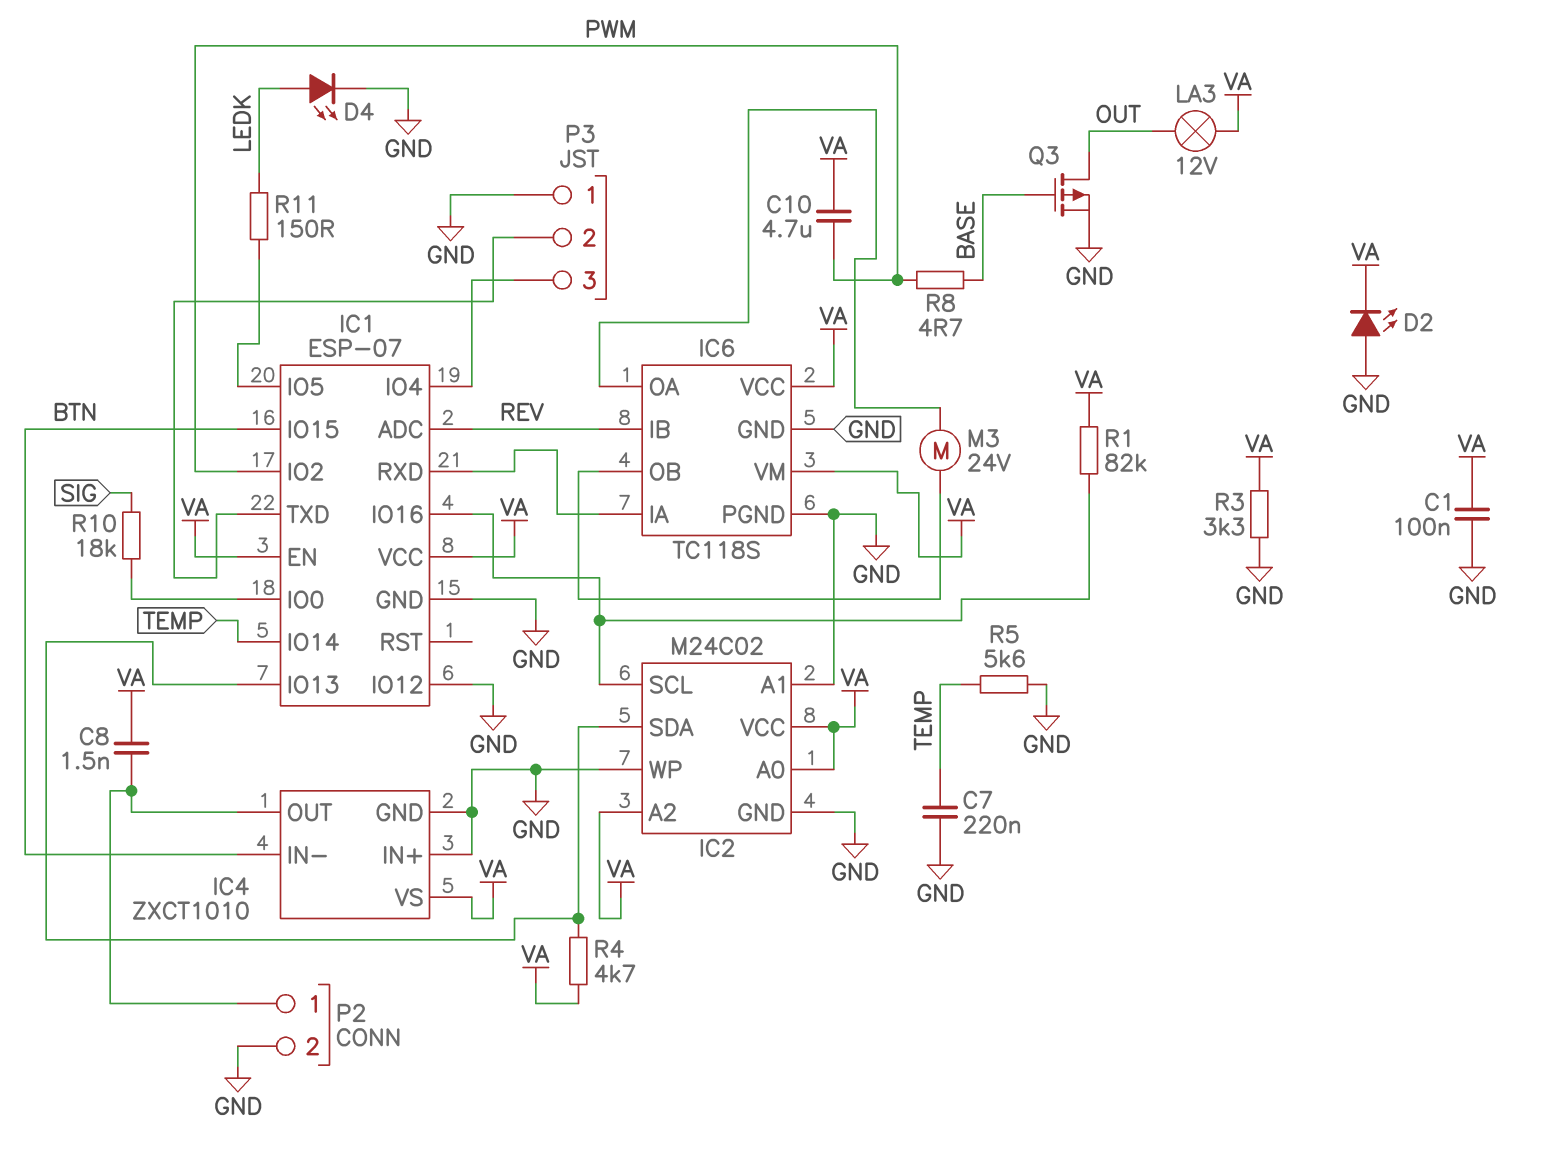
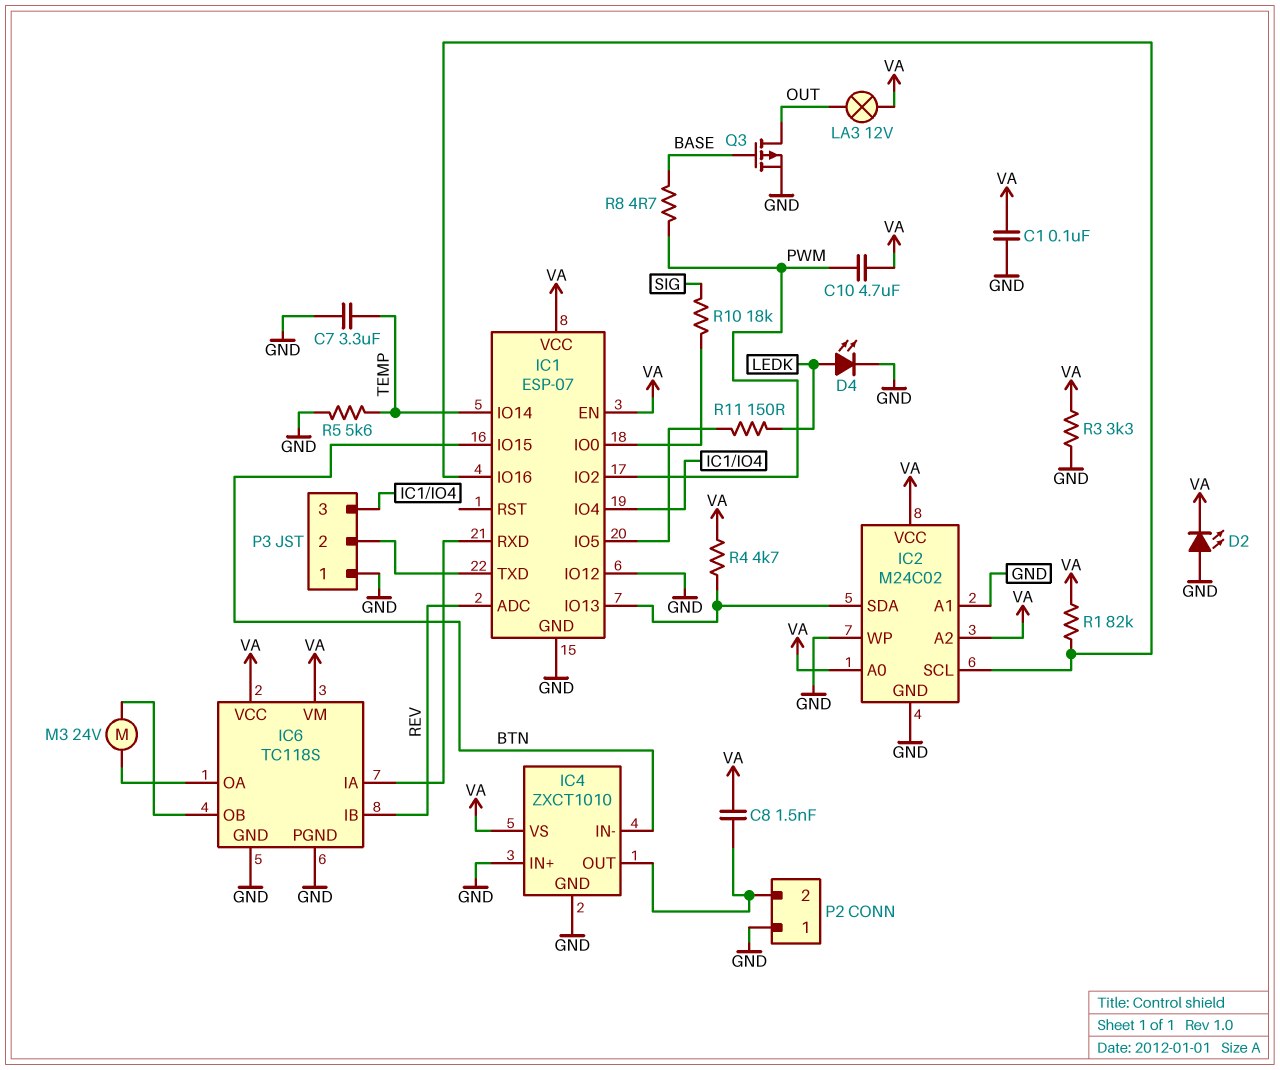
C7: 220nF (GND, TEMP) -> 3.3uF (GND, TEMP)
P2 pin 1: IC4/OUT -> GND
P2 pin 2: GND -> IC4/OUT

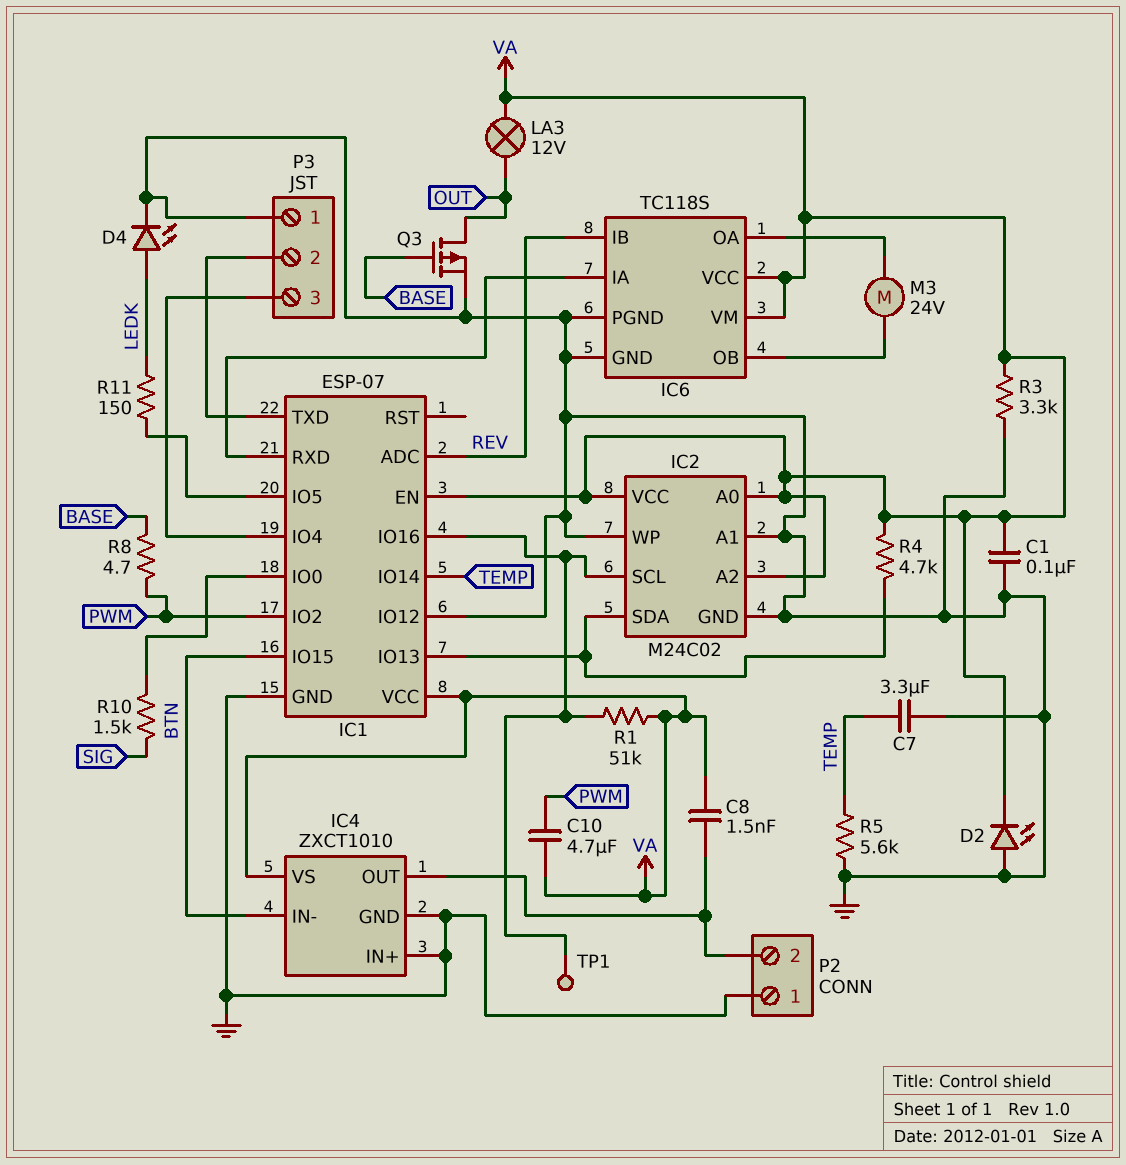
R1: 82k (IC1/IO16, VA) -> 51k (IC1/IO16, VA)
R10: 18k (IC1/IO0, SIG) -> 1.5k (IC1/IO0, SIG)
TP1: none -> test point (IC1/IO16)

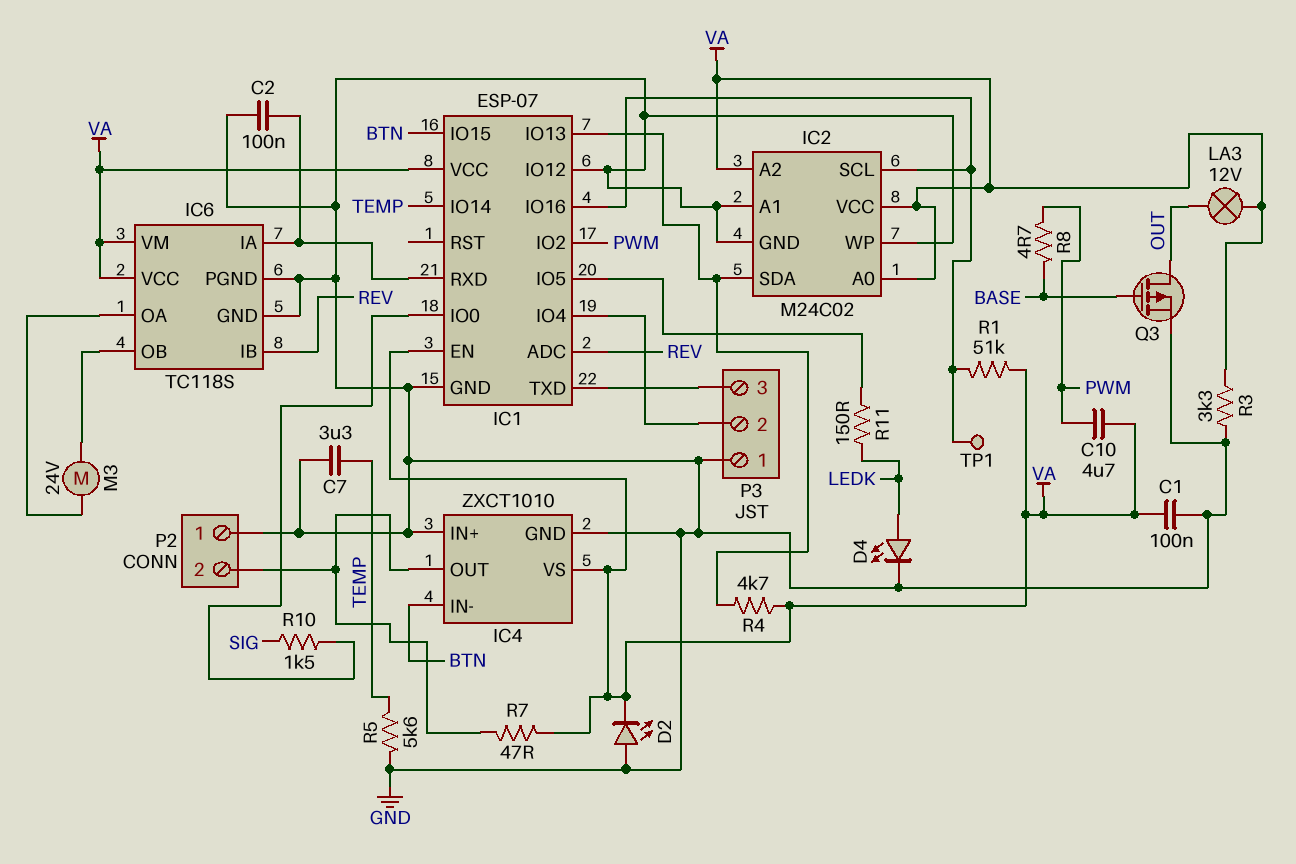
C2: none -> 100nF (GND, IC1/RXD)
C8: 1.5nF (IC4/OUT, VA) -> none
P3 pin 2: IC1/TXD -> IC1/IO4
P3 pin 3: IC1/IO4 -> IC1/TXD
R7: none -> 47 (IC4/OUT, VA)

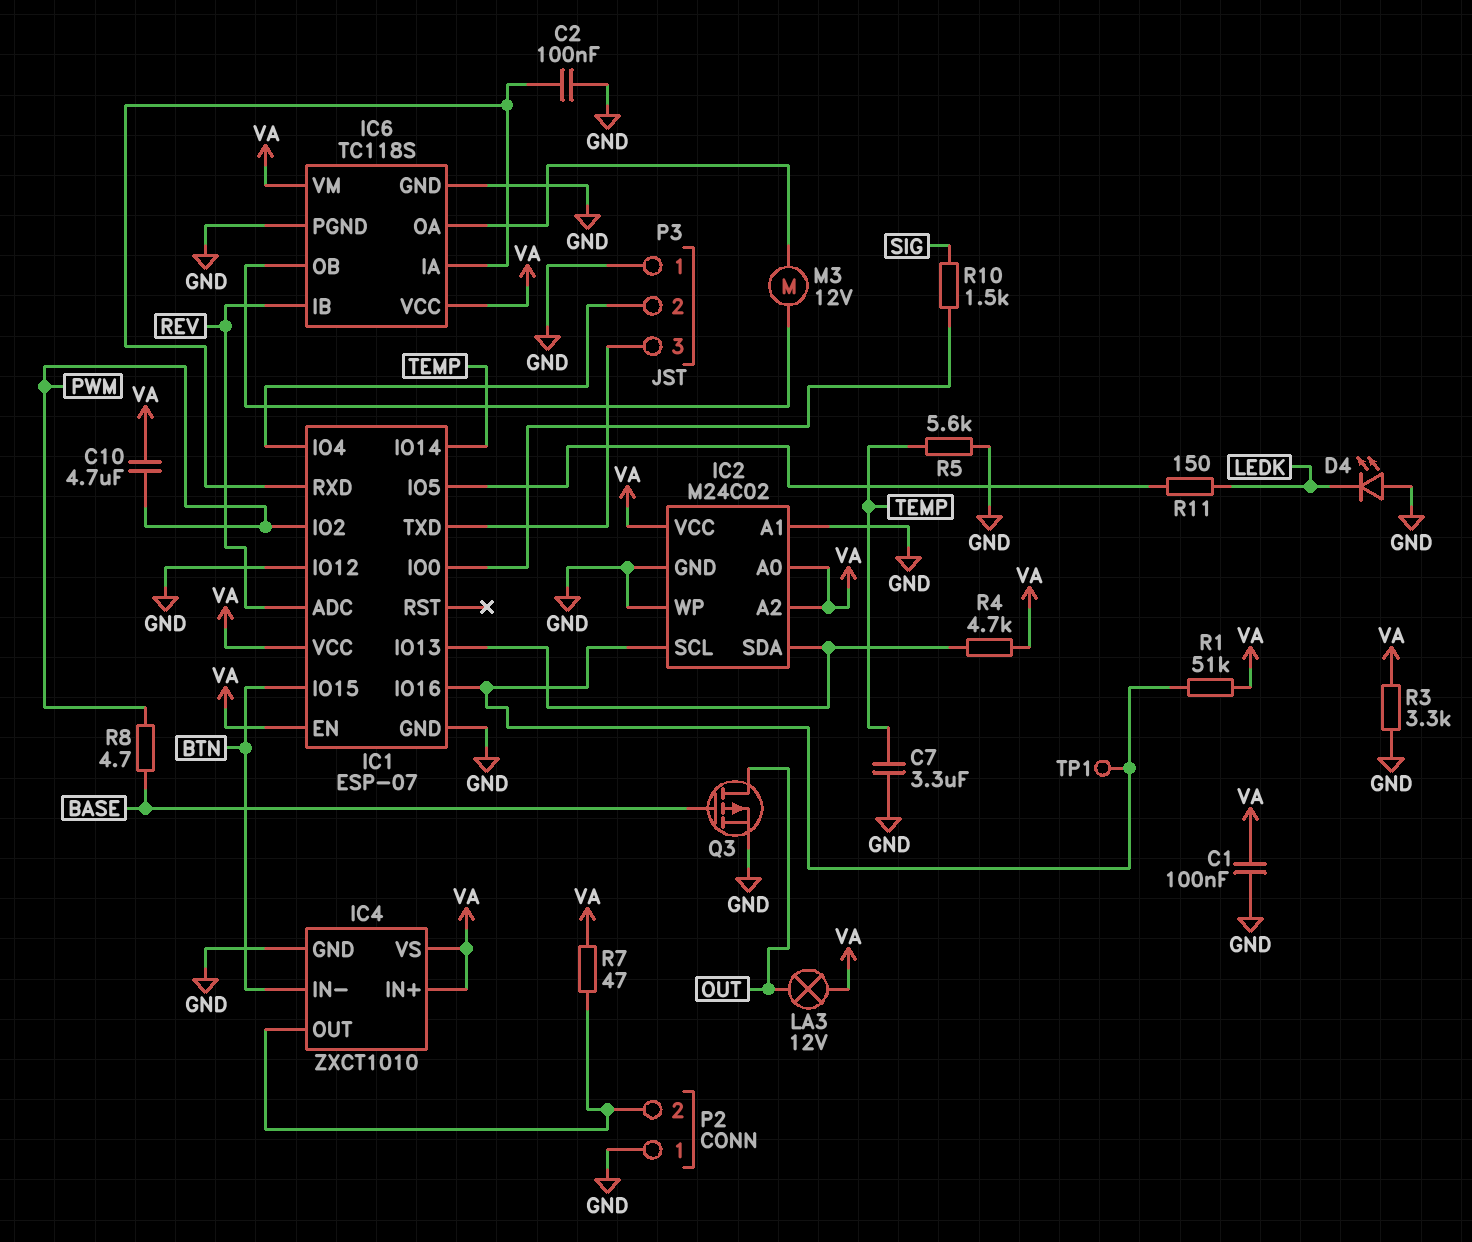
D2: LED (A GND, K VA) -> none
D4: LED (A LEDK, K GND) -> LED (A GND, K LEDK)
IC4 pin IN+: GND -> VA
M3: motor 24V (IC6/OA, IC6/OB) -> motor 12V (IC6/OA, IC6/OB)

